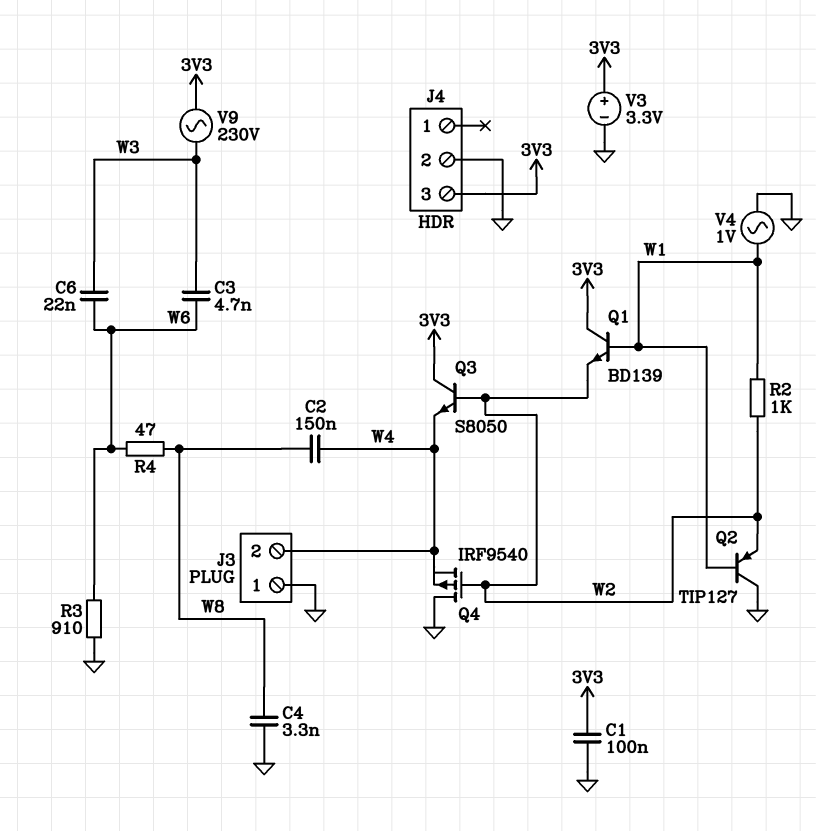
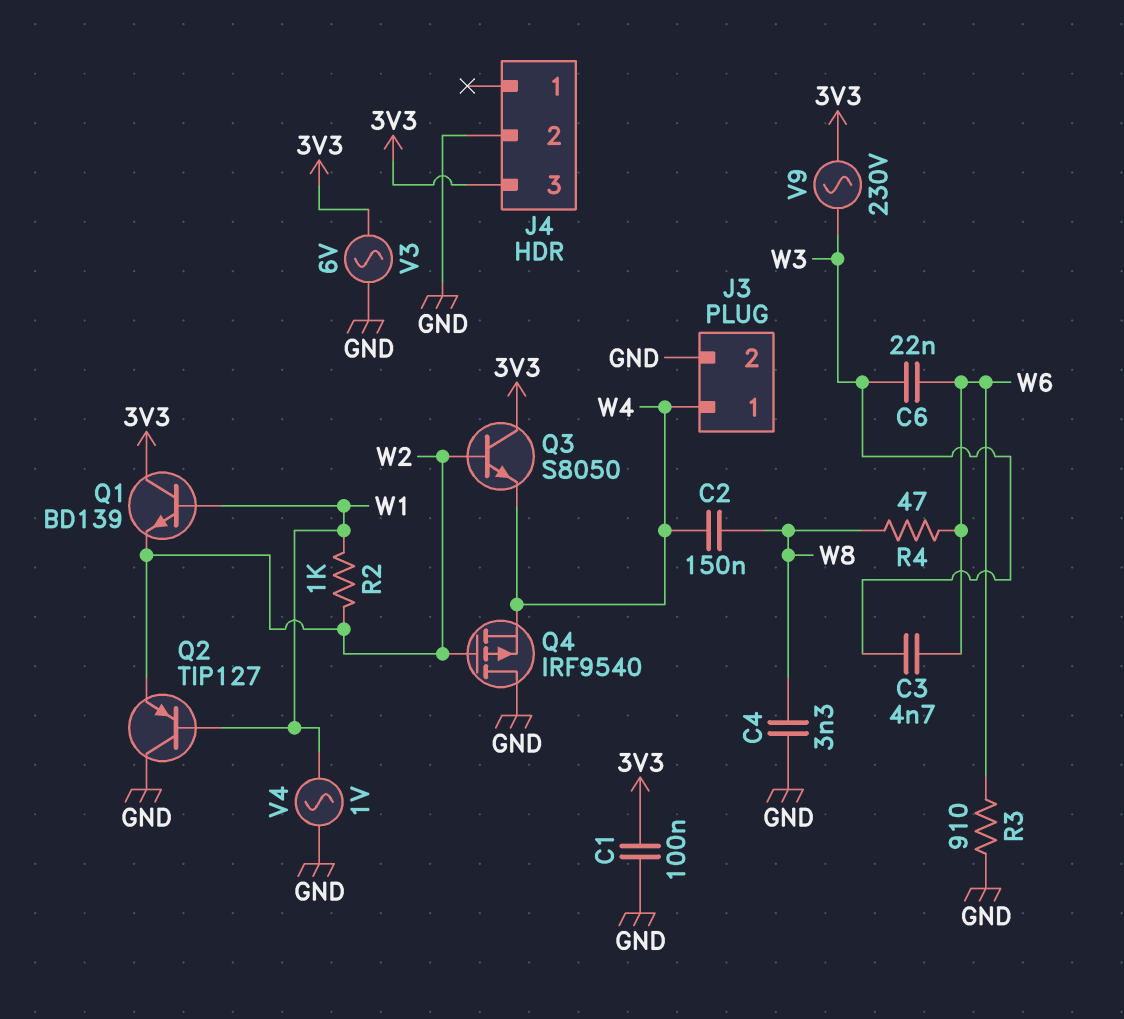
J3 pin 1: GND -> W4
J3 pin 2: W4 -> GND
V3: 3.3V (plus 3V3, minus GND) -> AC 6V (3V3, GND)

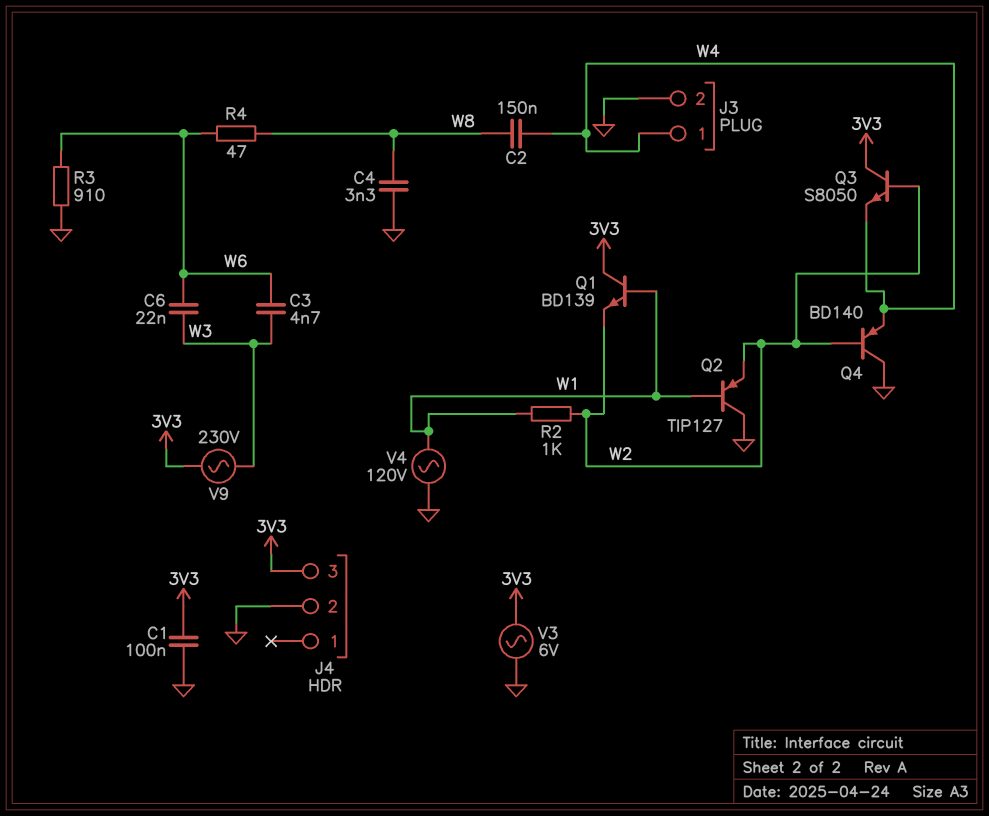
Q4: PMOS IRF9540 (G W2, D GND, S W4) -> PNP BD140 (B W2, C GND, E W4)
V4: AC 1V (GND, W1) -> AC 120V (GND, W1)

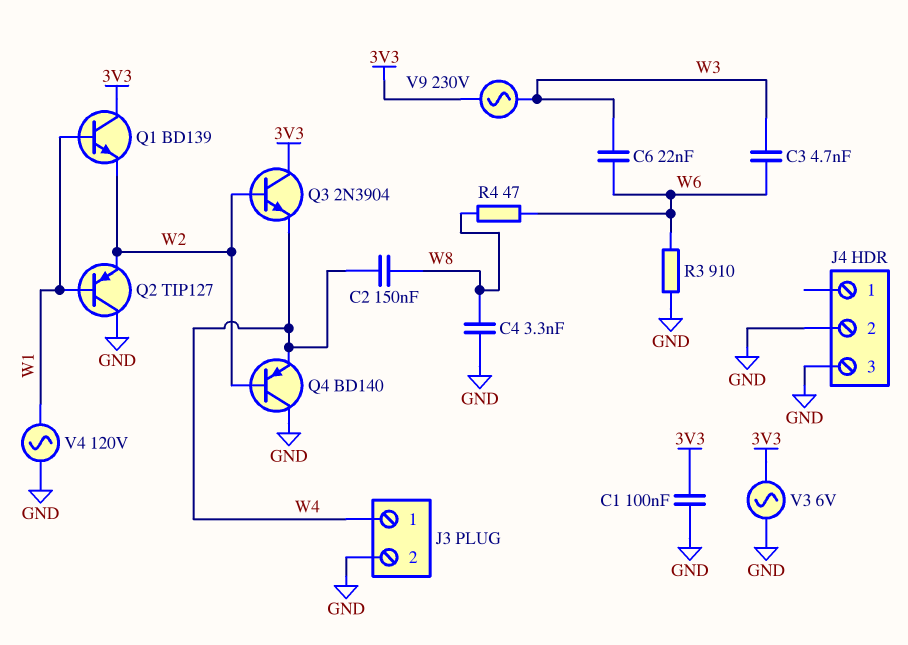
J4 pin 3: 3V3 -> GND
Q3: NPN S8050 (B W2, C 3V3, E W4) -> NPN 2N3904 (B W2, C 3V3, E W4)
R2: 1k (W1, W2) -> none

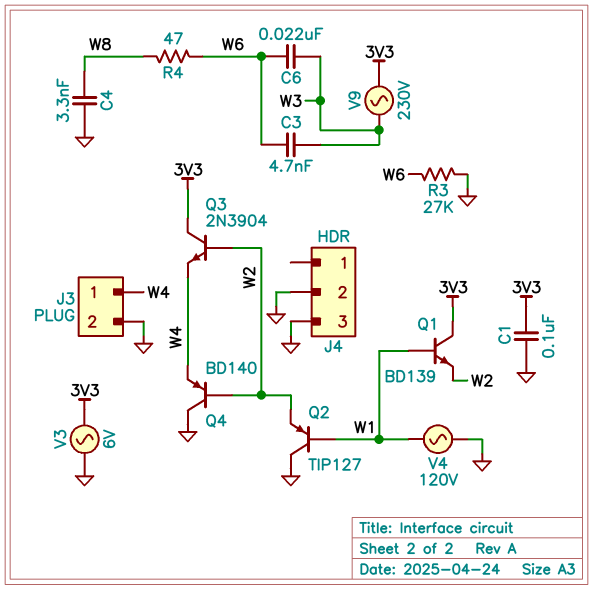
C2: 150nF (W4, W8) -> none
R3: 910 (GND, W6) -> 27k (GND, W6)

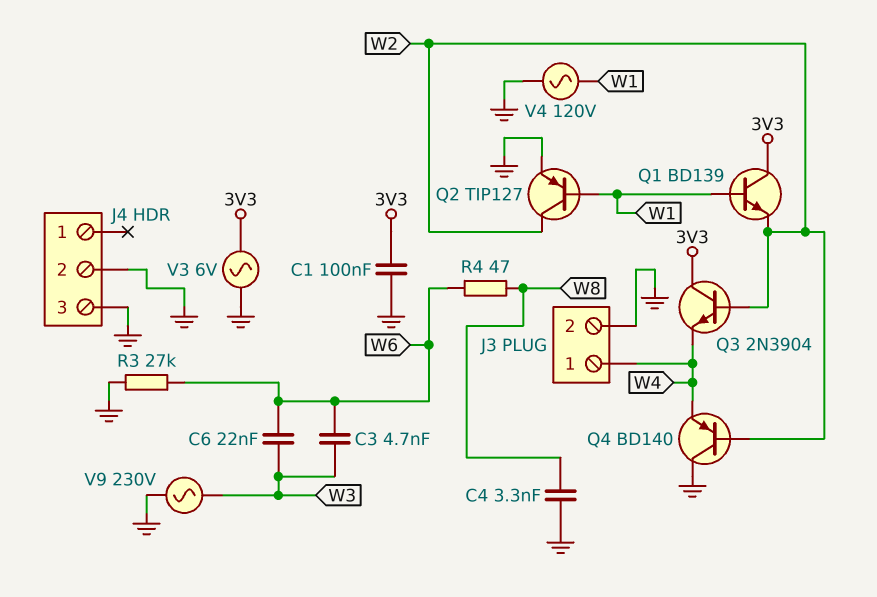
Q2: PNP TIP127 (B W1, C GND, E W2) -> PNP TIP127 (B W1, C W2, E GND)
V9: AC 230V (3V3, W3) -> AC 230V (GND, W3)

